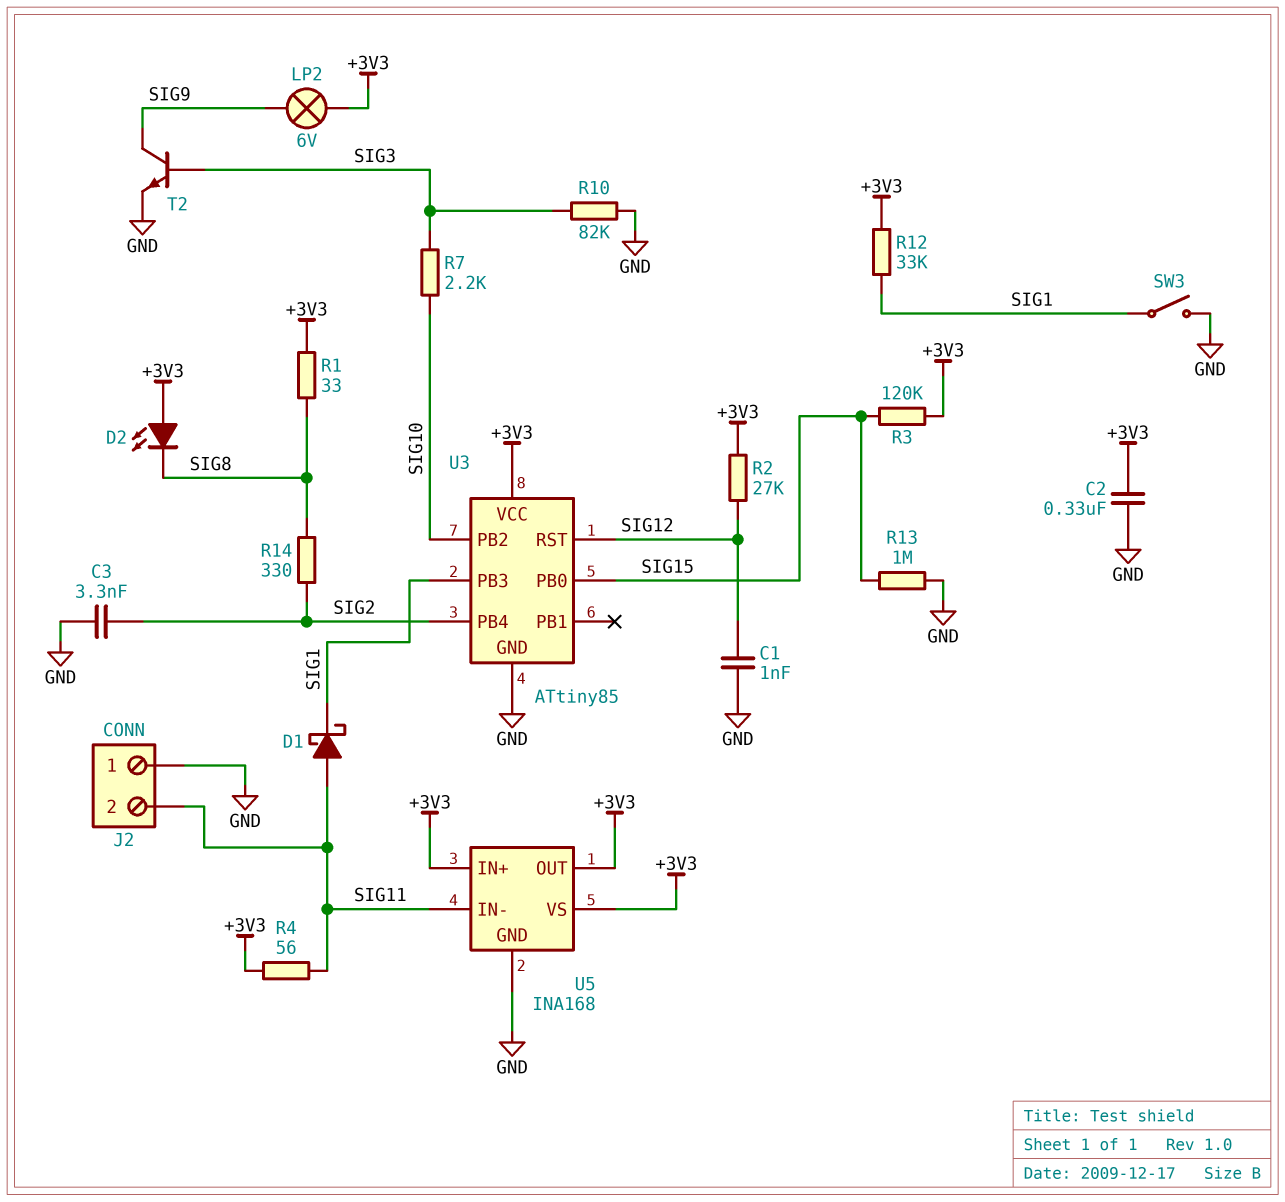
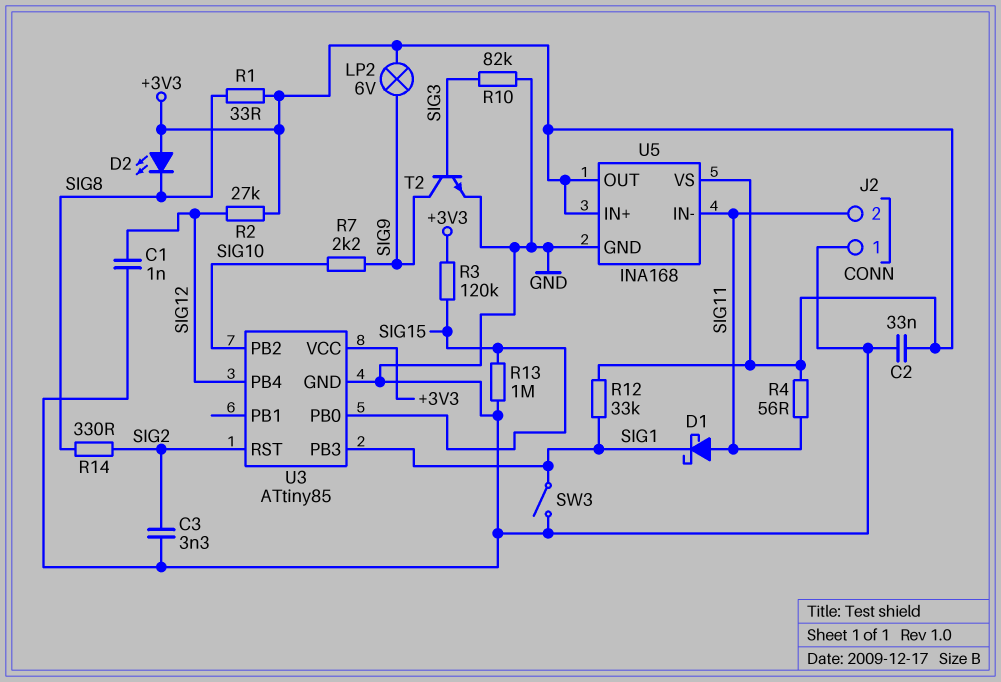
C2: 330nF (+3V3, GND) -> 33nF (+3V3, GND)
R7: 2.2k (SIG3, SIG10) -> 2.2k (SIG9, SIG10)
U3 pin PB4: SIG2 -> SIG12
U3 pin RST: SIG12 -> SIG2

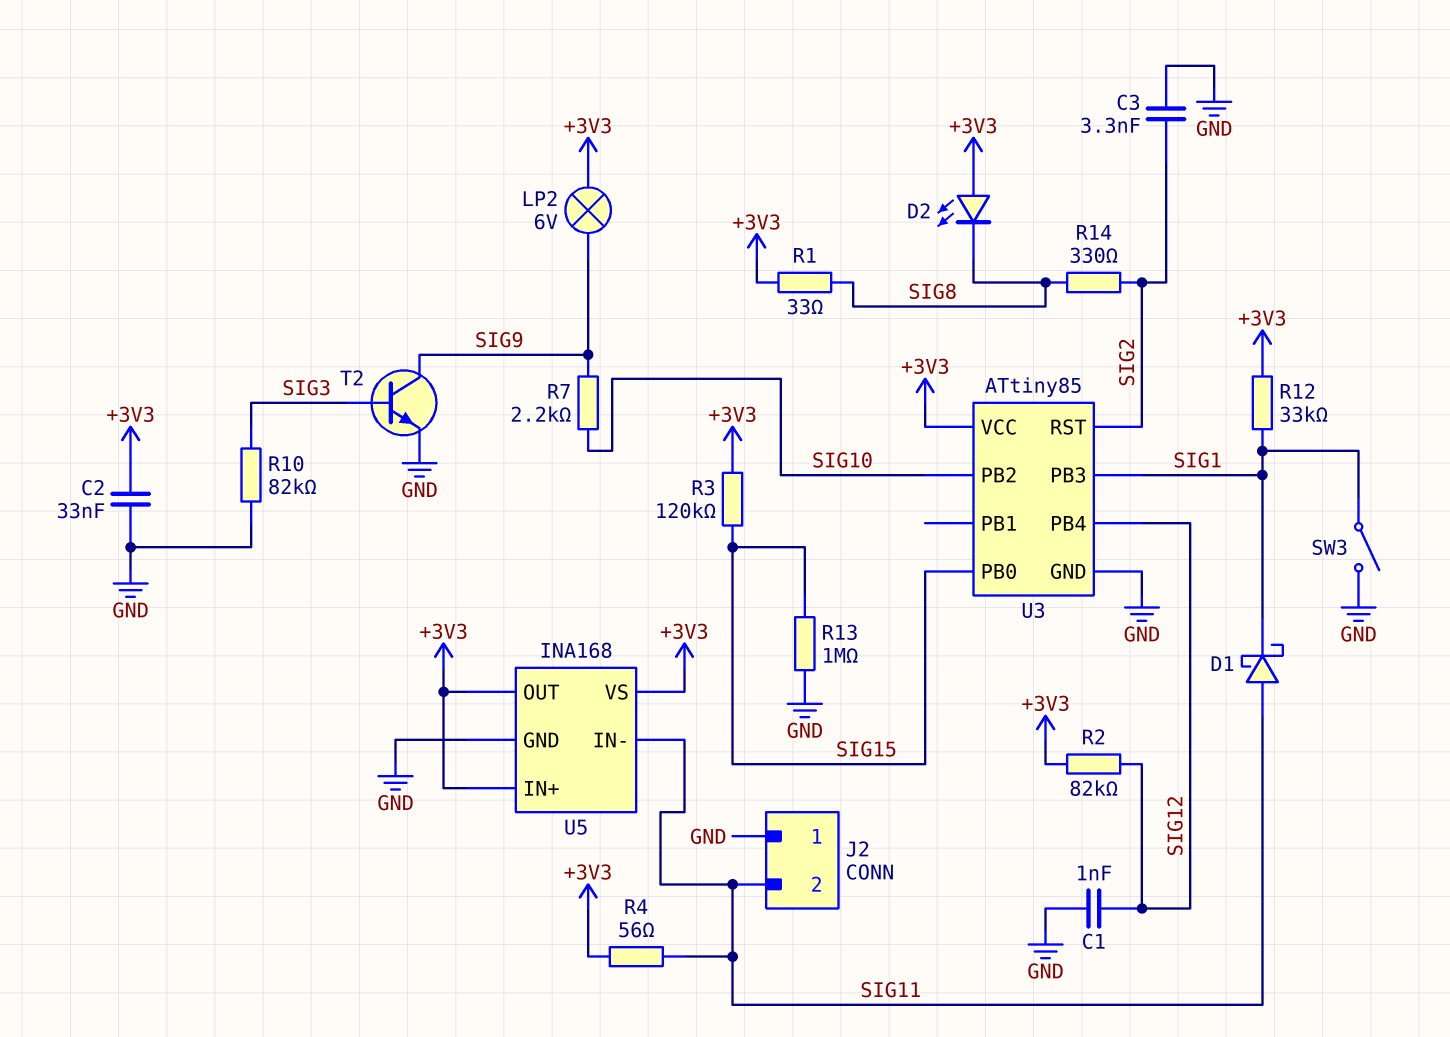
R2: 27k (+3V3, SIG12) -> 82k (+3V3, SIG12)

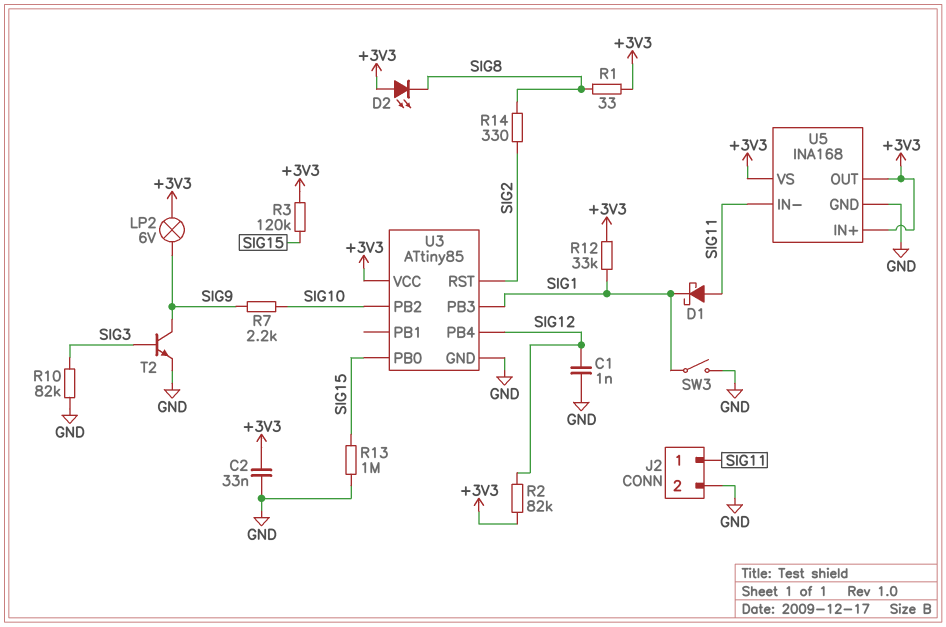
C3: 3.3nF (GND, SIG2) -> none
J2 pin 1: GND -> SIG11
J2 pin 2: SIG11 -> GND
R4: 56 (+3V3, SIG11) -> none

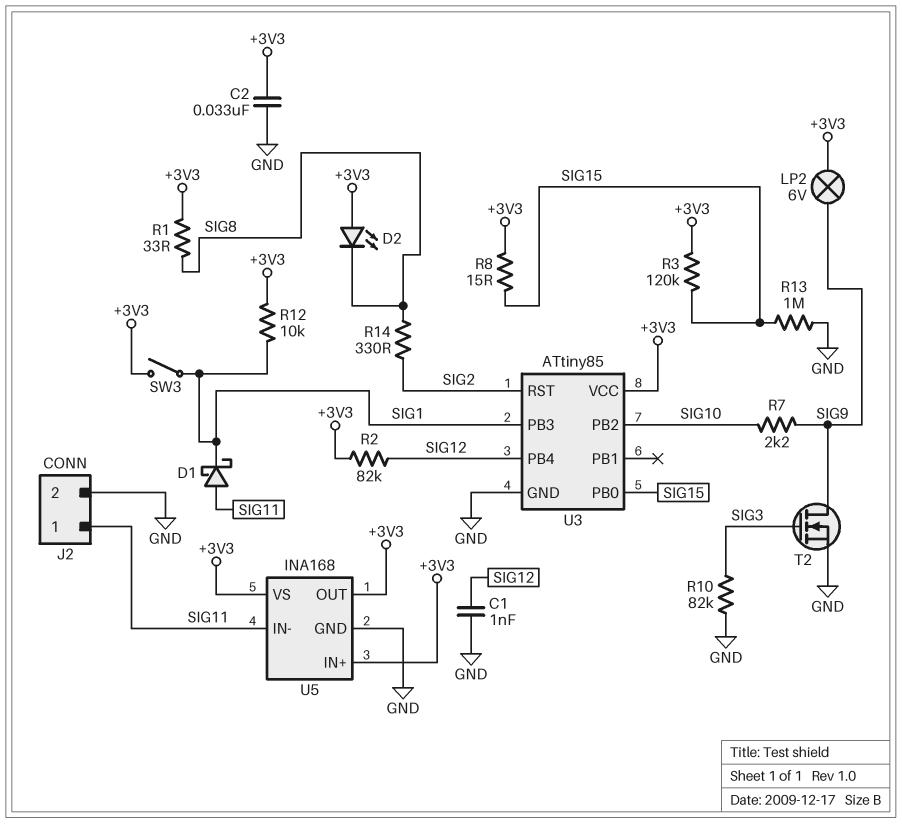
R8: none -> 15 (+3V3, SIG15)
R12: 33k (+3V3, SIG1) -> 10k (+3V3, SIG1)
SW3: switch (GND, SIG1) -> switch (+3V3, SIG1)
T2: NPN (B SIG3, C SIG9, E GND) -> NMOS (G SIG3, D SIG9, S GND)

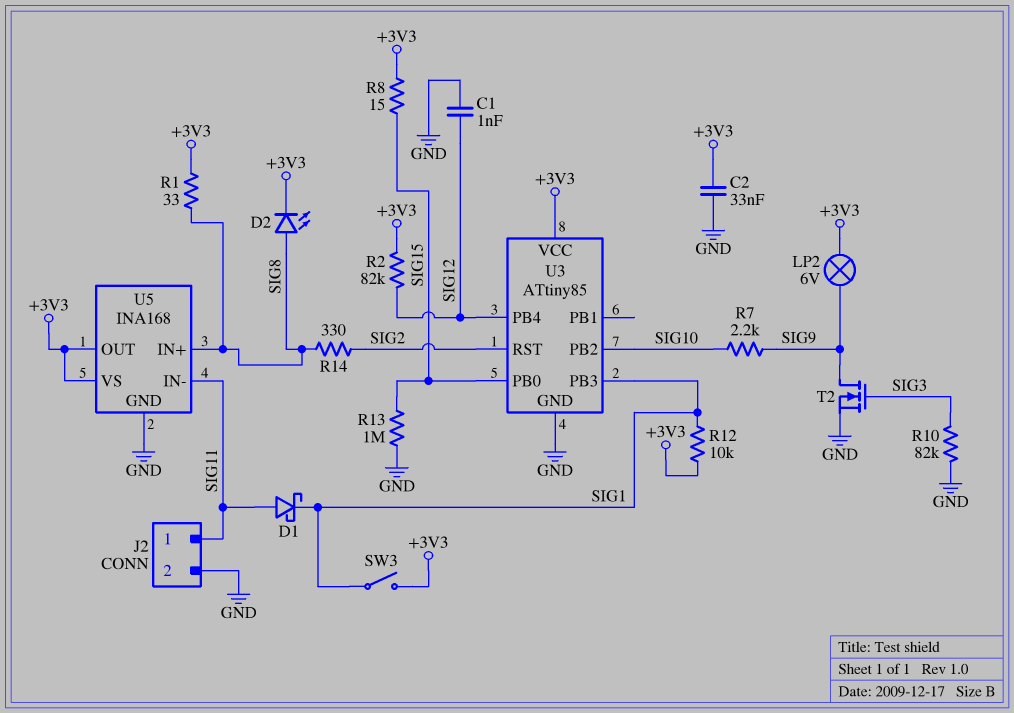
D2: LED (A +3V3, K SIG8) -> LED (A SIG8, K +3V3)
R3: 120k (+3V3, SIG15) -> none
U5 pin IN+: +3V3 -> SIG8

